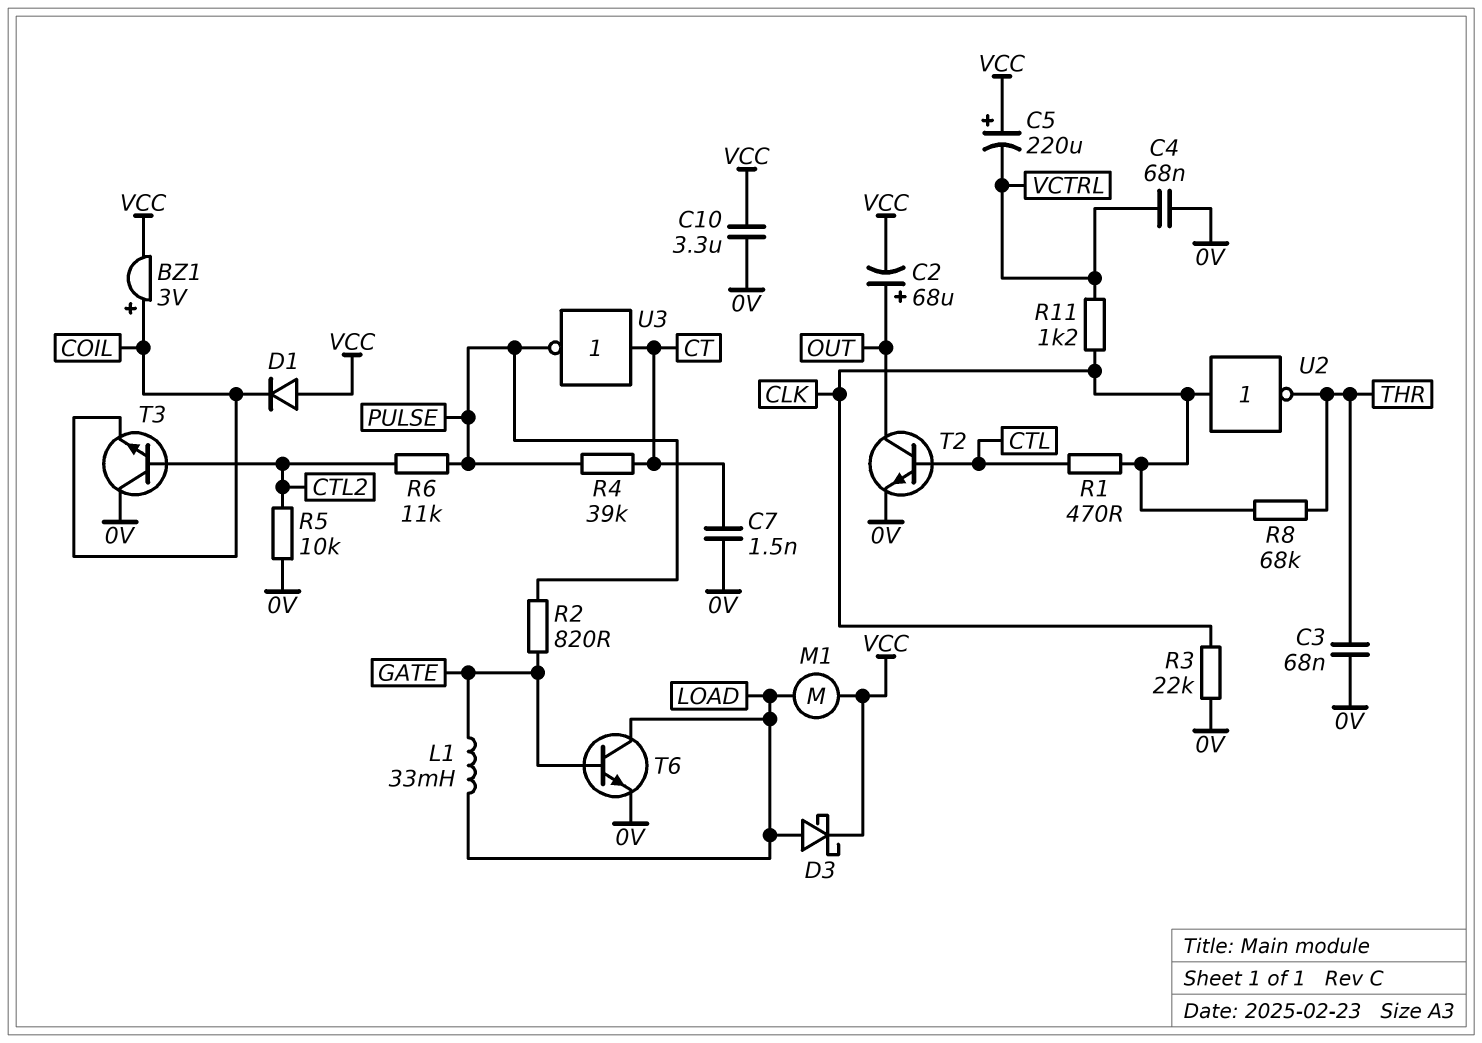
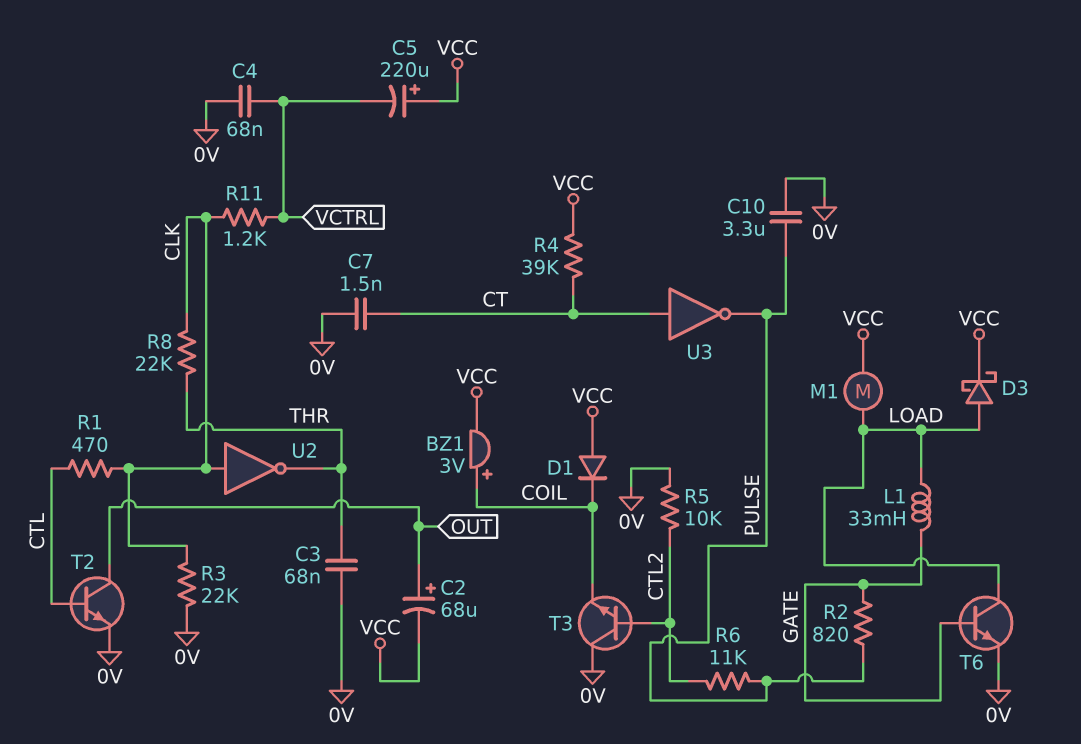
C10: 3.3uF (0V, VCC) -> 3.3uF (0V, PULSE)
R4: 39k (CT, PULSE) -> 39k (CT, VCC)
R8: 68k (CLK, THR) -> 22k (CLK, THR)

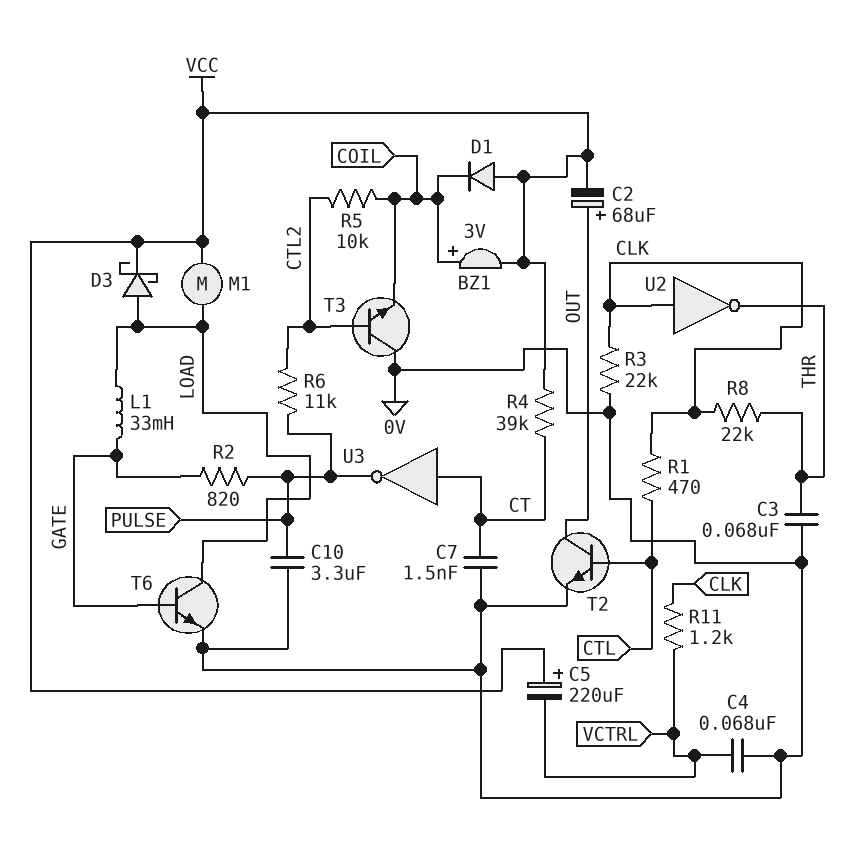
R5: 10k (0V, CTL2) -> 10k (COIL, CTL2)

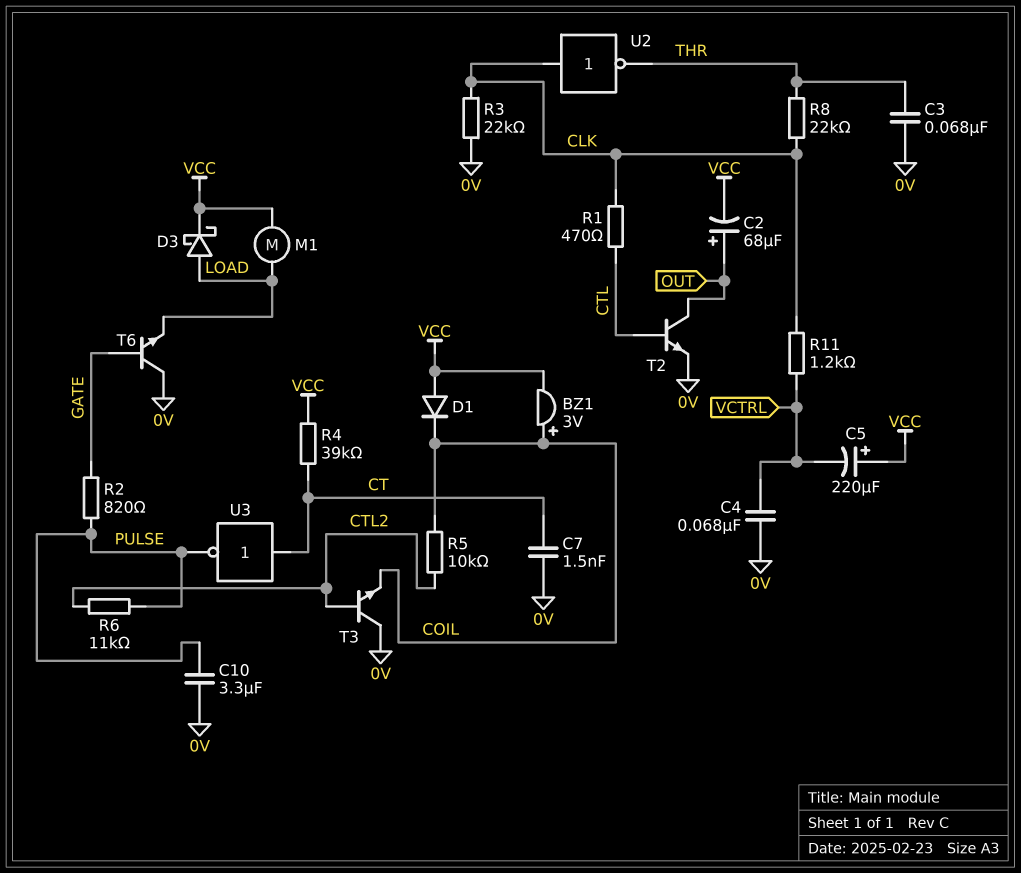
L1: 33mH (GATE, LOAD) -> none
T6: NPN (B GATE, C LOAD, E 0V) -> NPN (B GATE, C 0V, E LOAD)

